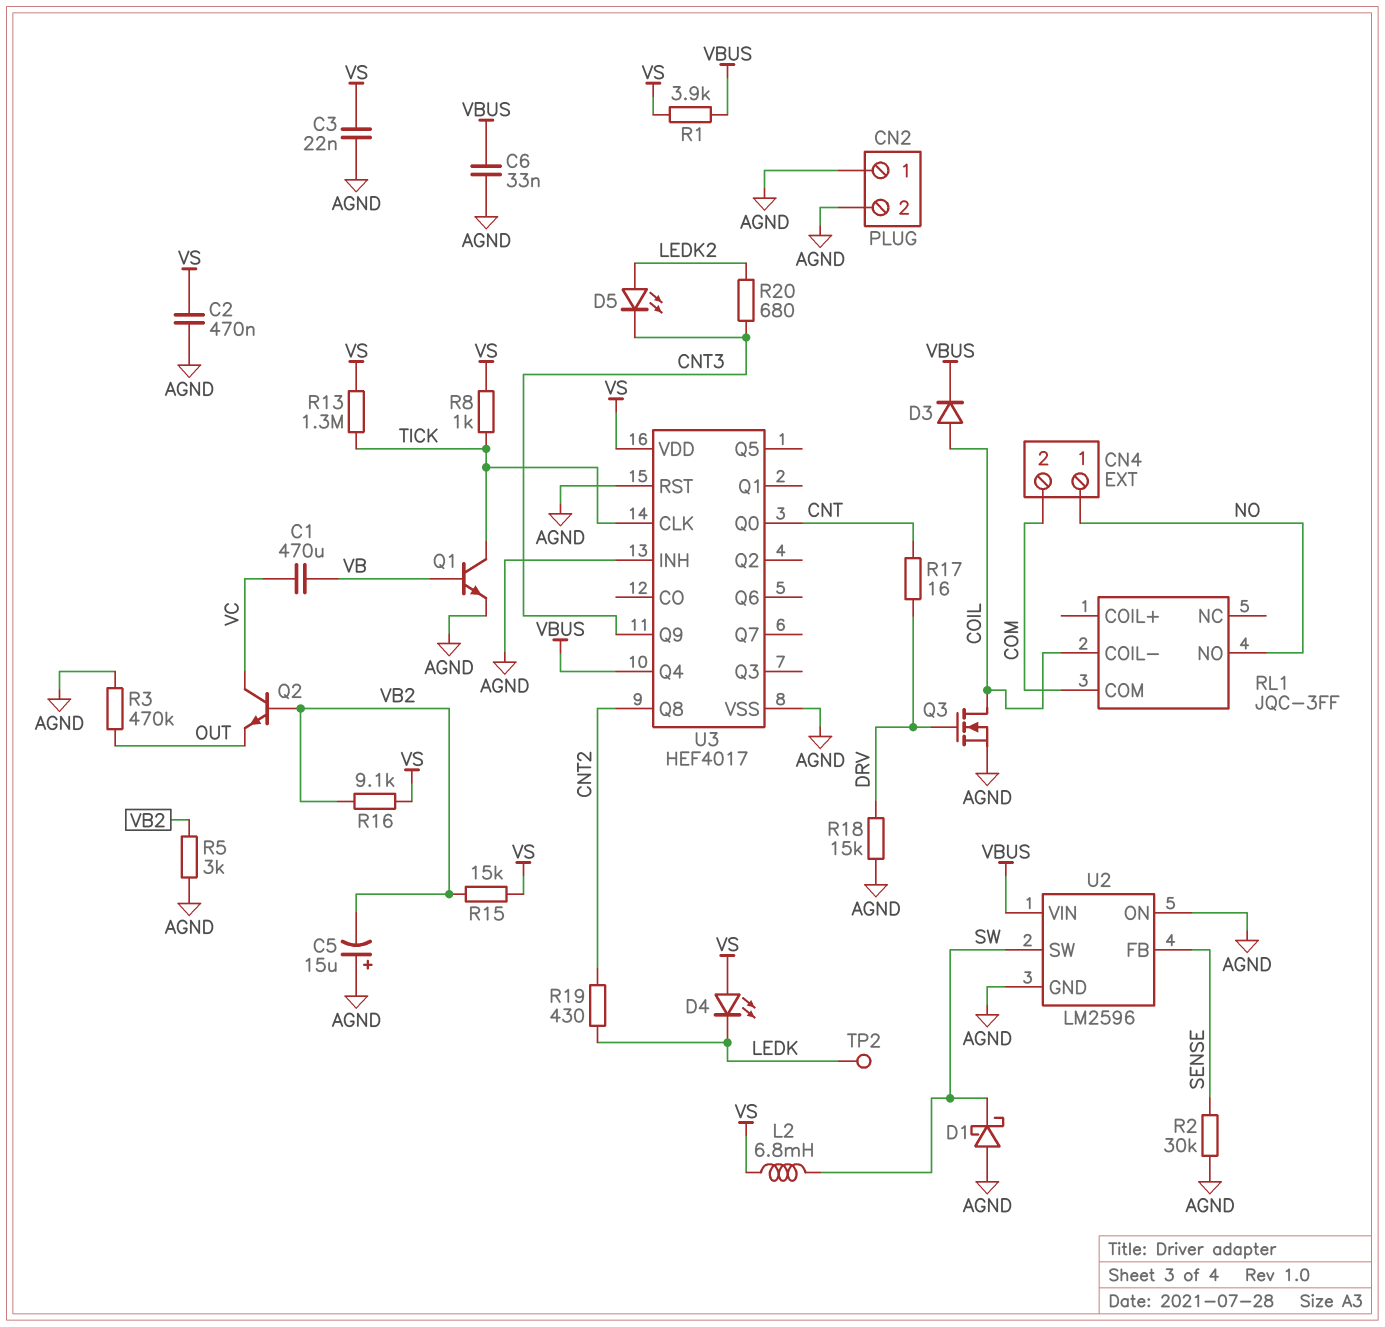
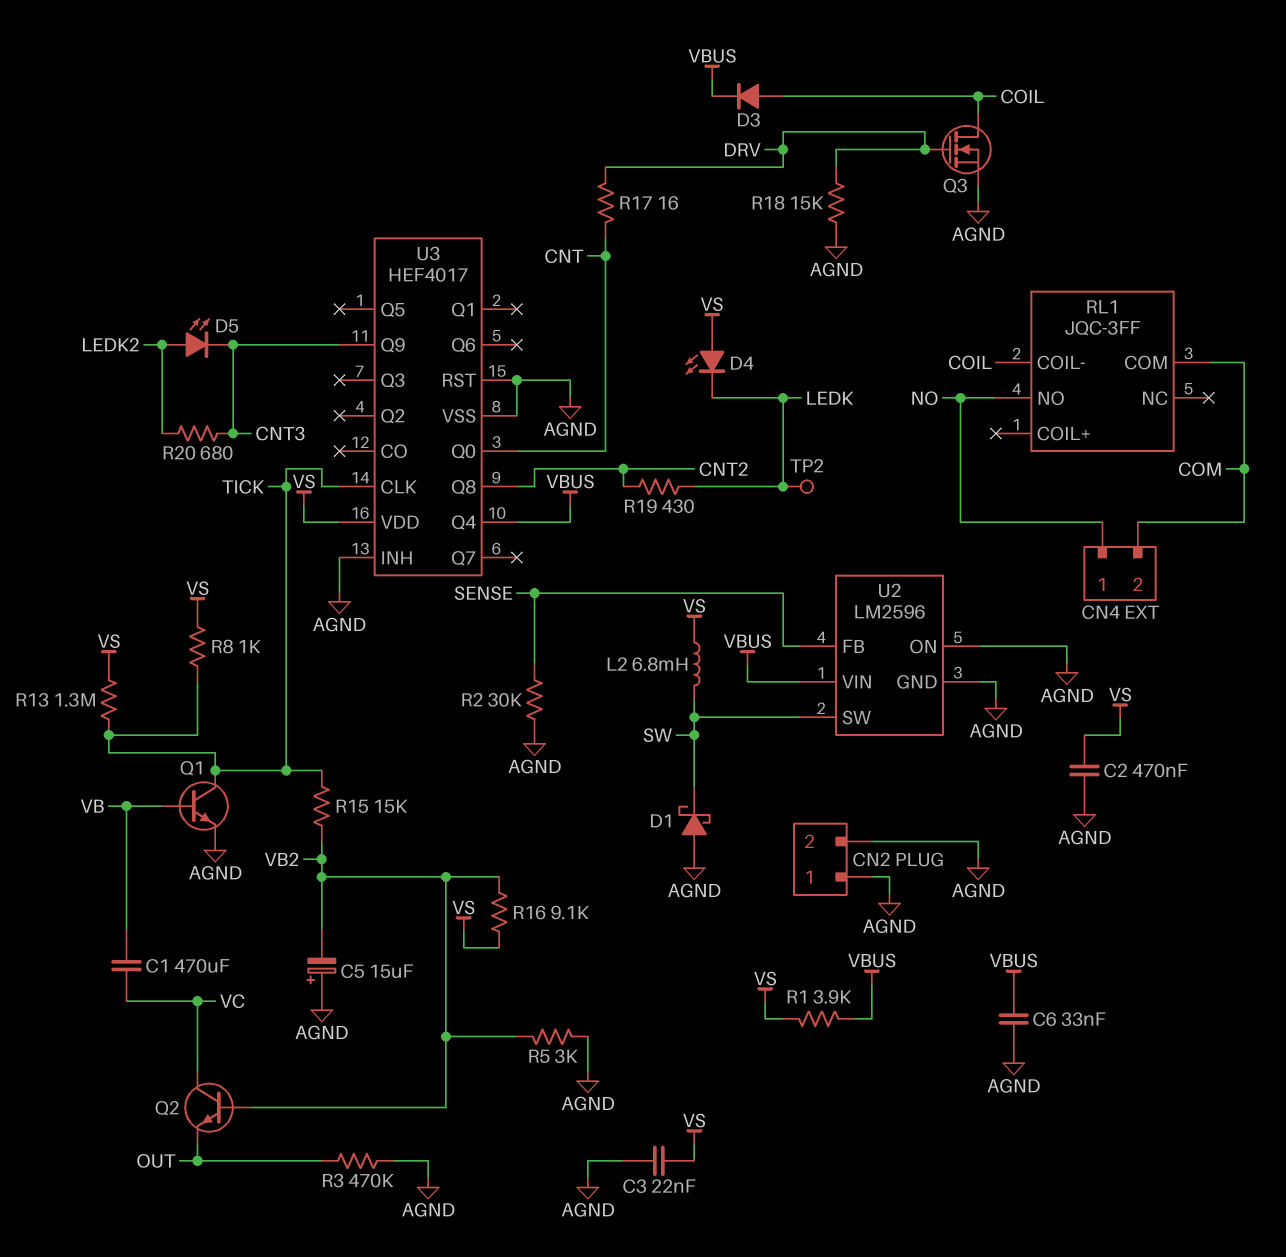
R15: 15k (VB2, VS) -> 15k (TICK, VB2)

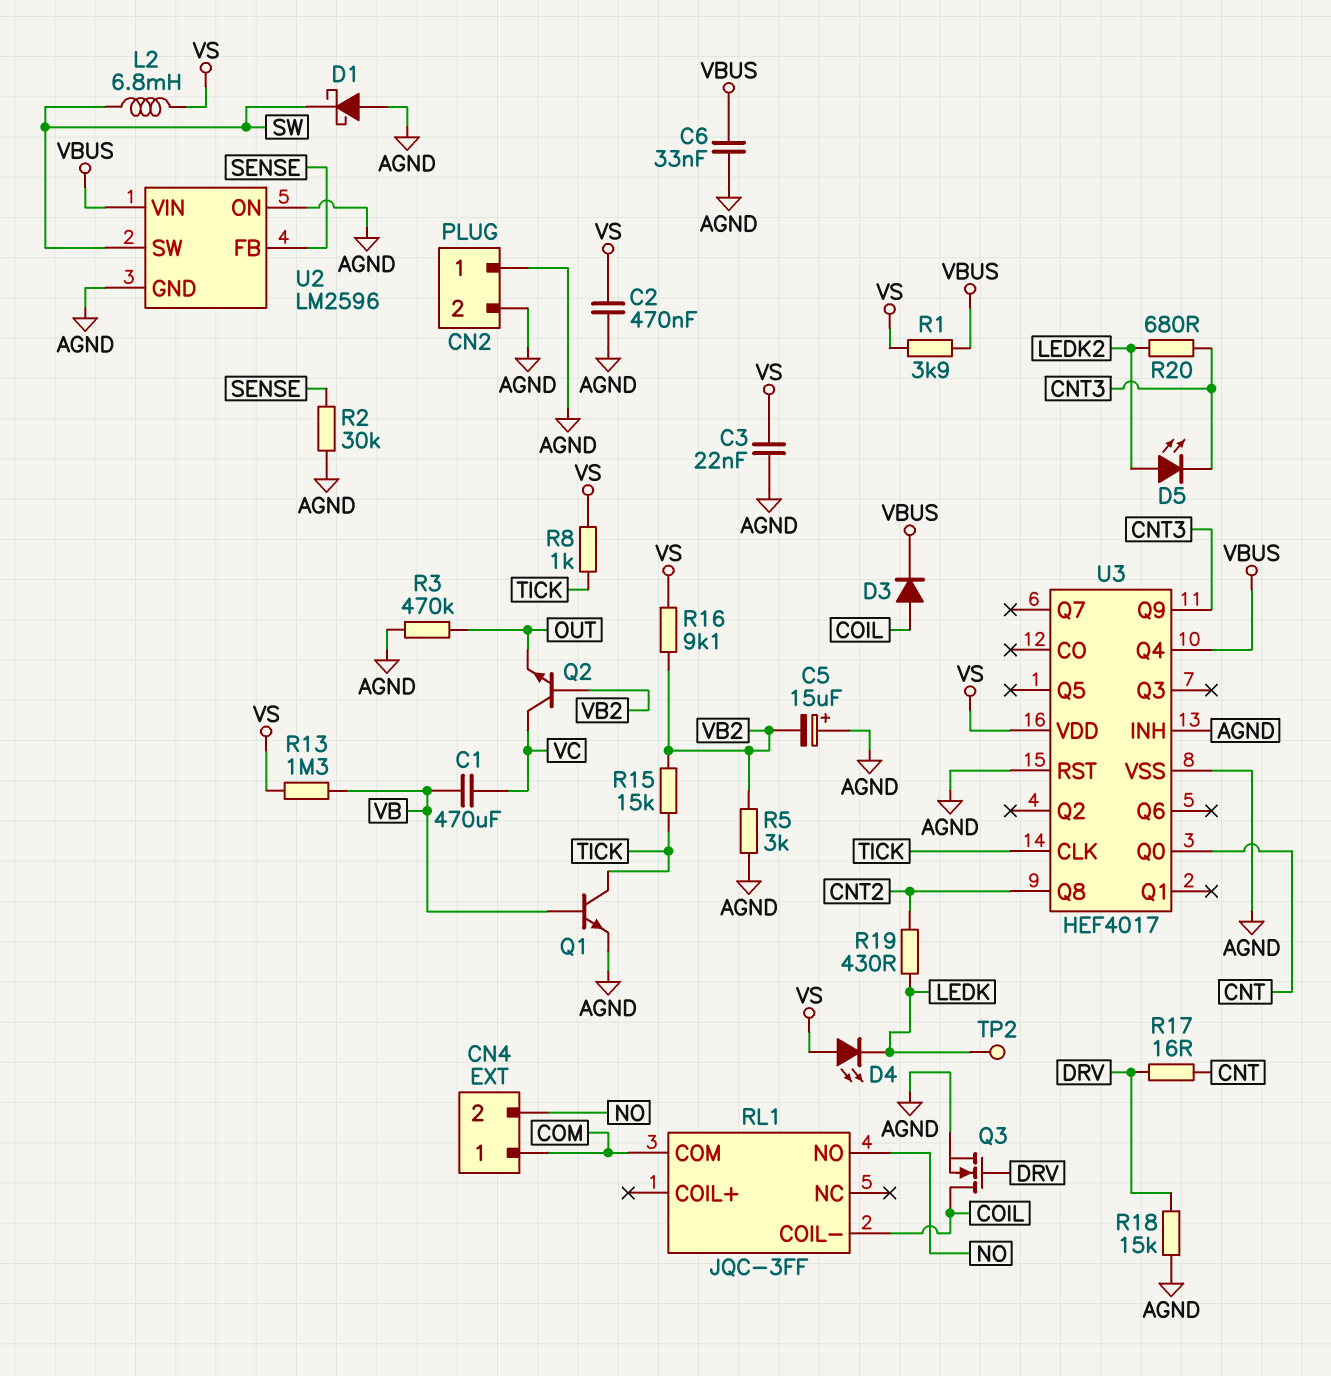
CN4 pin 1: NO -> COM
CN4 pin 2: COM -> NO
R13: 1.3M (TICK, VS) -> 1.3M (VB, VS)

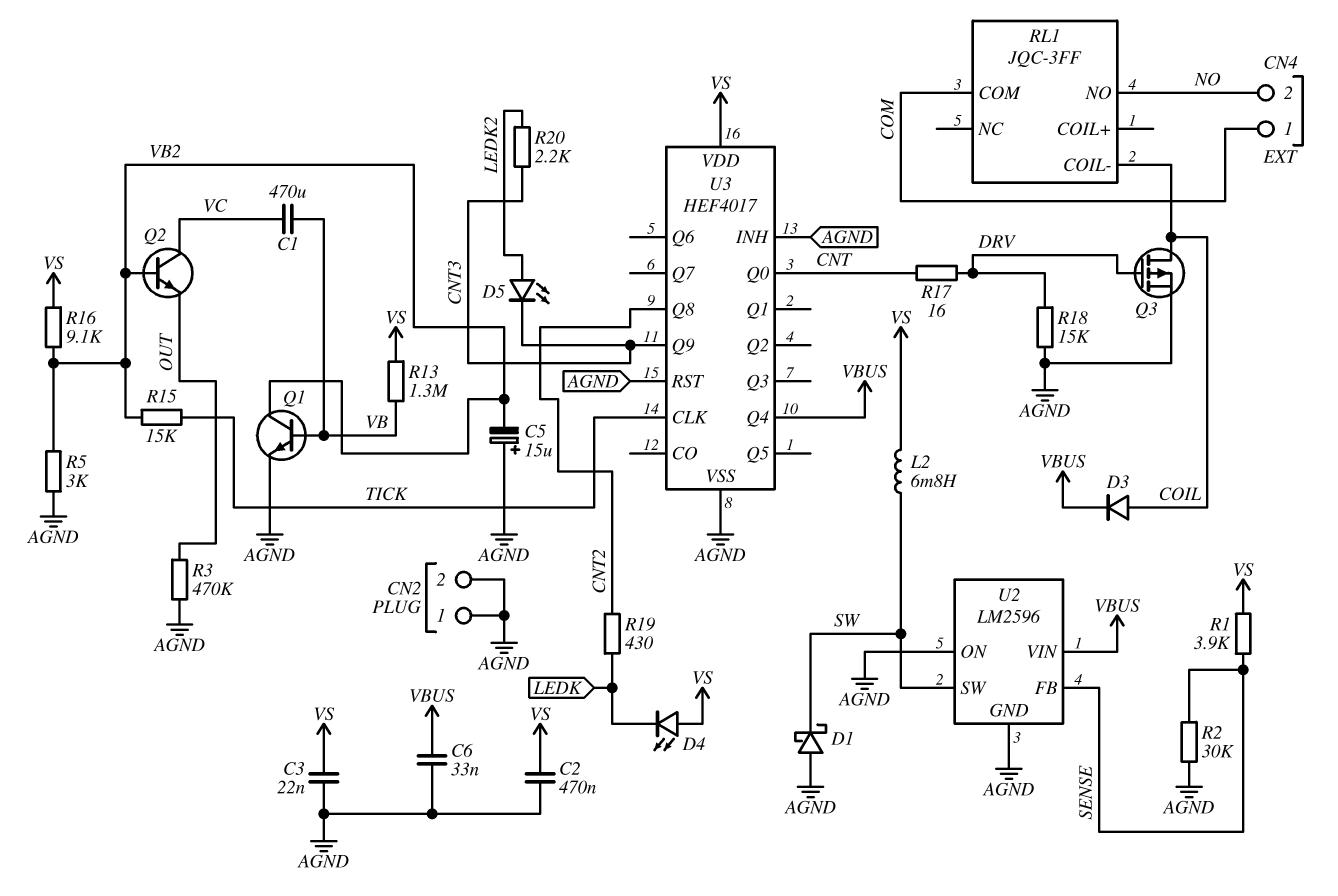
Q1: NPN (B VB, C TICK, E AGND) -> NPN (B VB, C VB2, E AGND)
Q3: NMOS (G DRV, D COIL, S AGND) -> PMOS (G DRV, D COIL, S AGND)
R1: 3.9k (VBUS, VS) -> 3.9k (SENSE, VS)
R8: 1k (TICK, VS) -> none
R20: 680 (CNT3, LEDK2) -> 2.2k (CNT3, LEDK2)
TP2: test point (LEDK) -> none

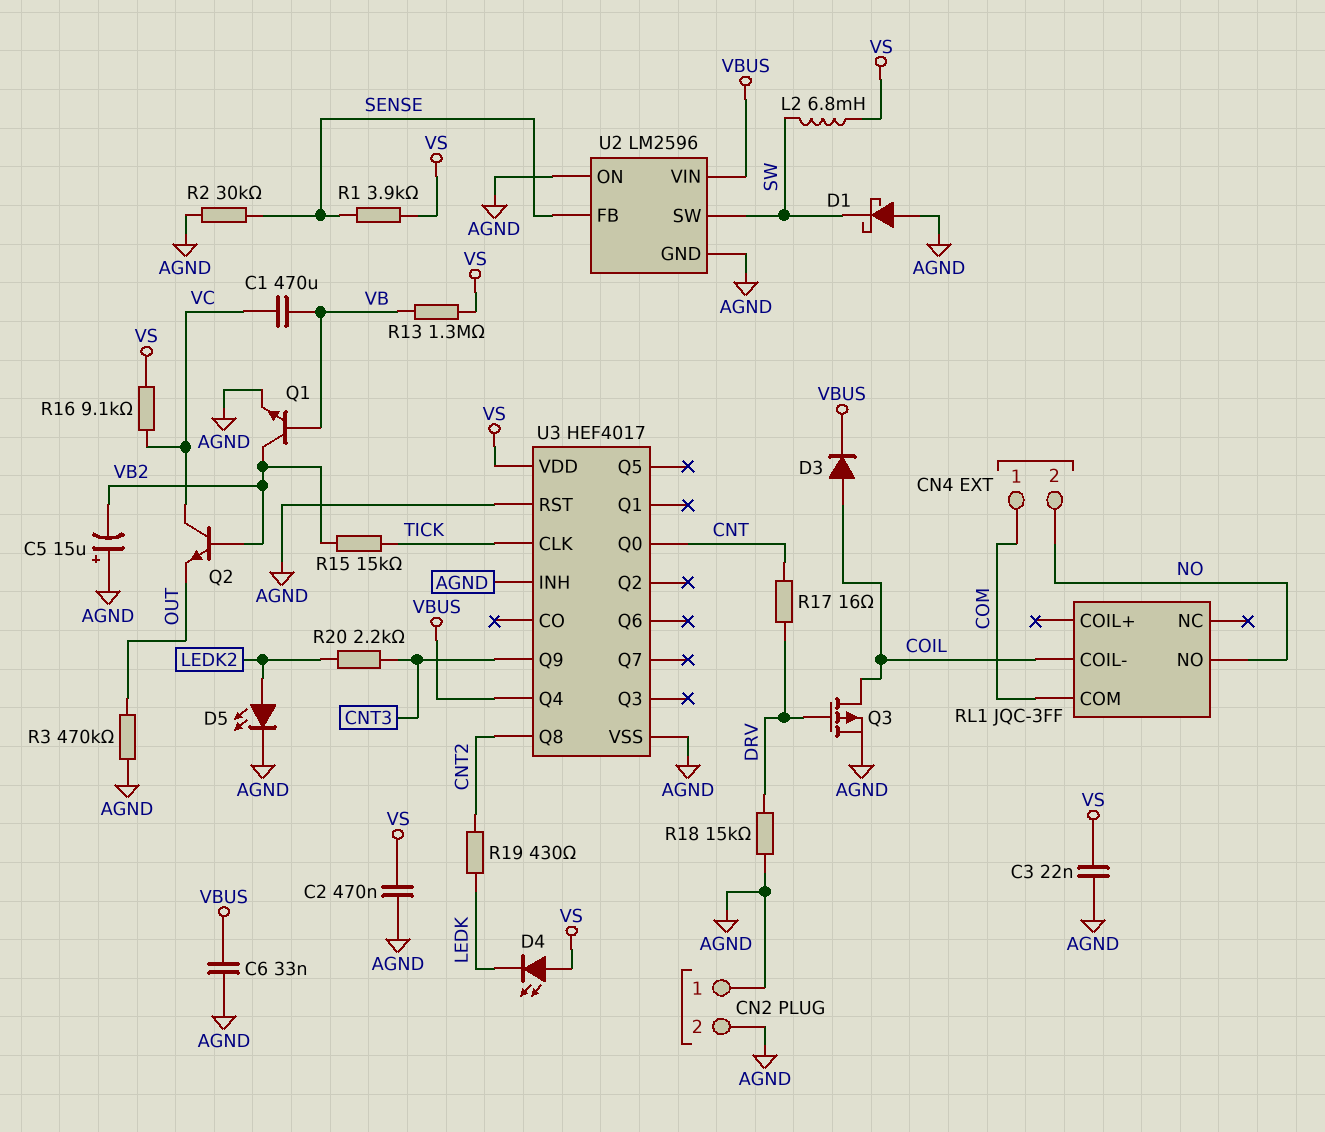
D5: LED (A LEDK2, K CNT3) -> LED (A LEDK2, K AGND)
R5: 3k (AGND, VB2) -> none
R16: 9.1k (VB2, VS) -> 9.1k (VC, VS)

